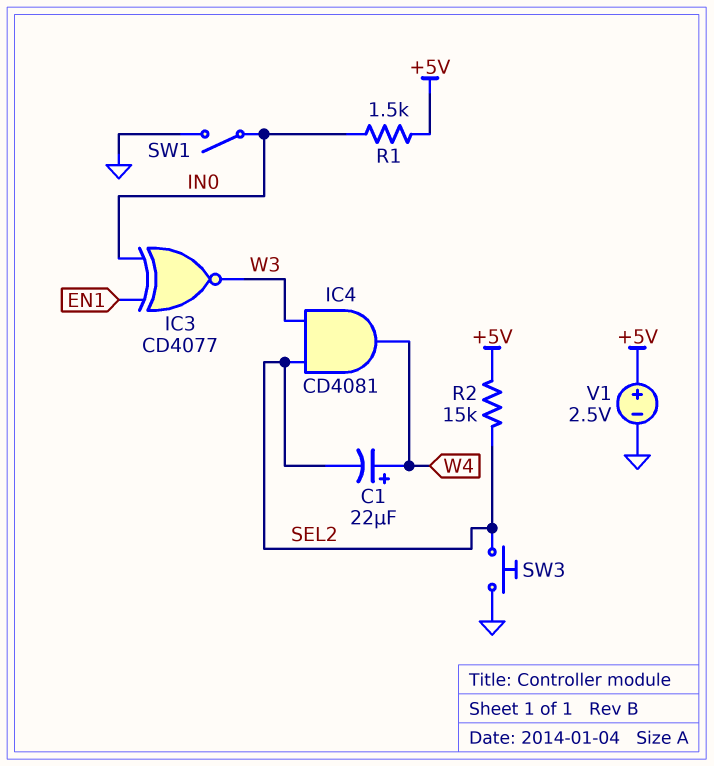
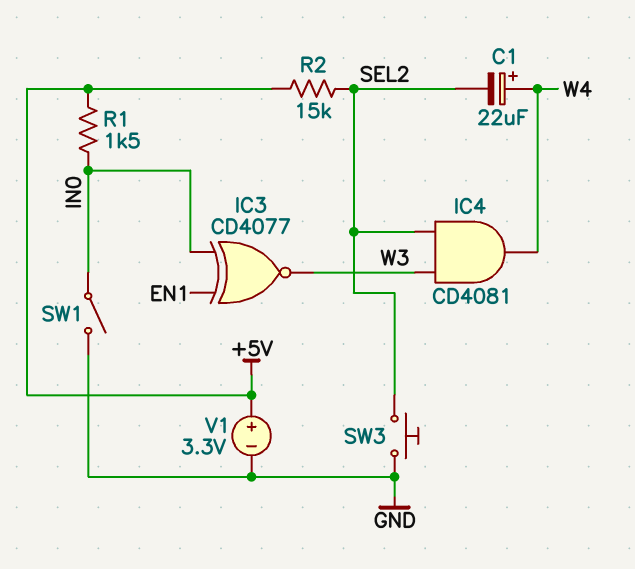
V1: 2.5V (plus +5V, minus GND) -> 3.3V (plus +5V, minus GND)

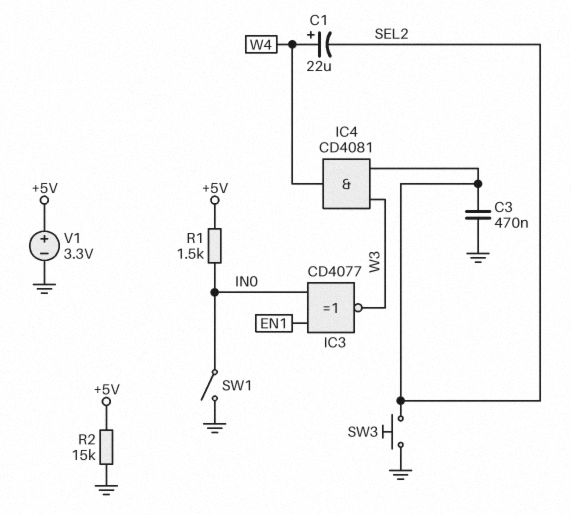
C3: none -> 470nF (GND, SEL2)
R2: 15k (+5V, SEL2) -> 15k (+5V, GND)

